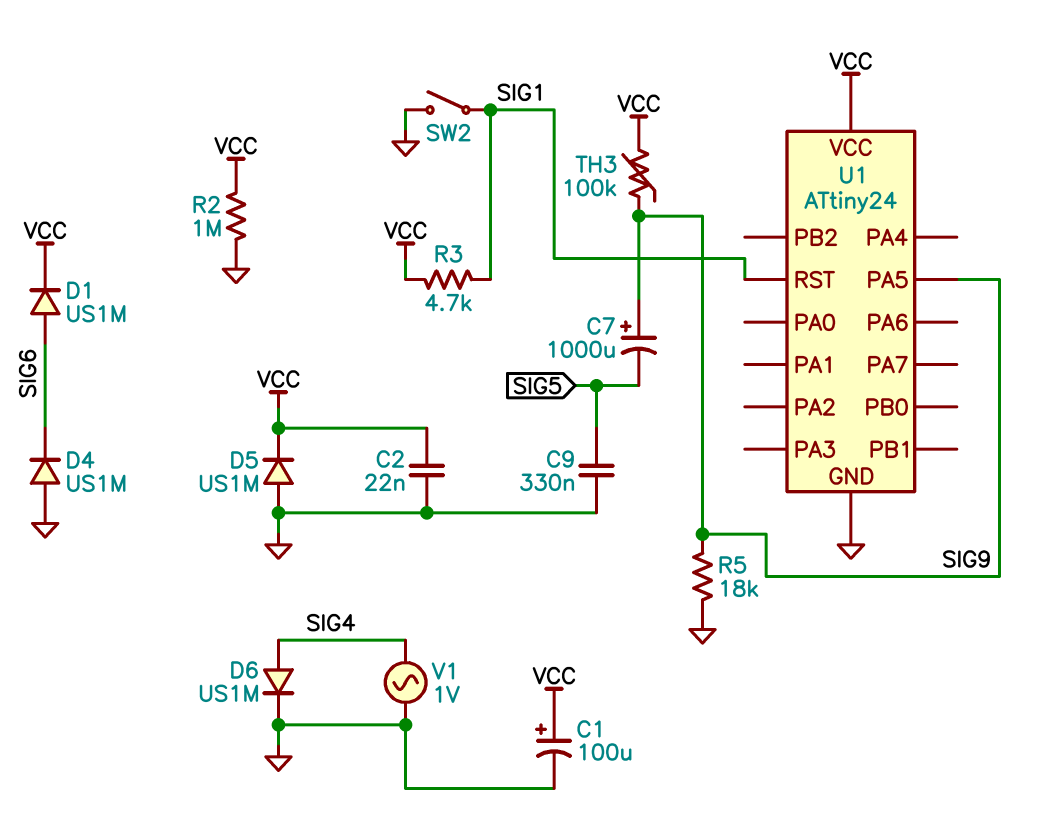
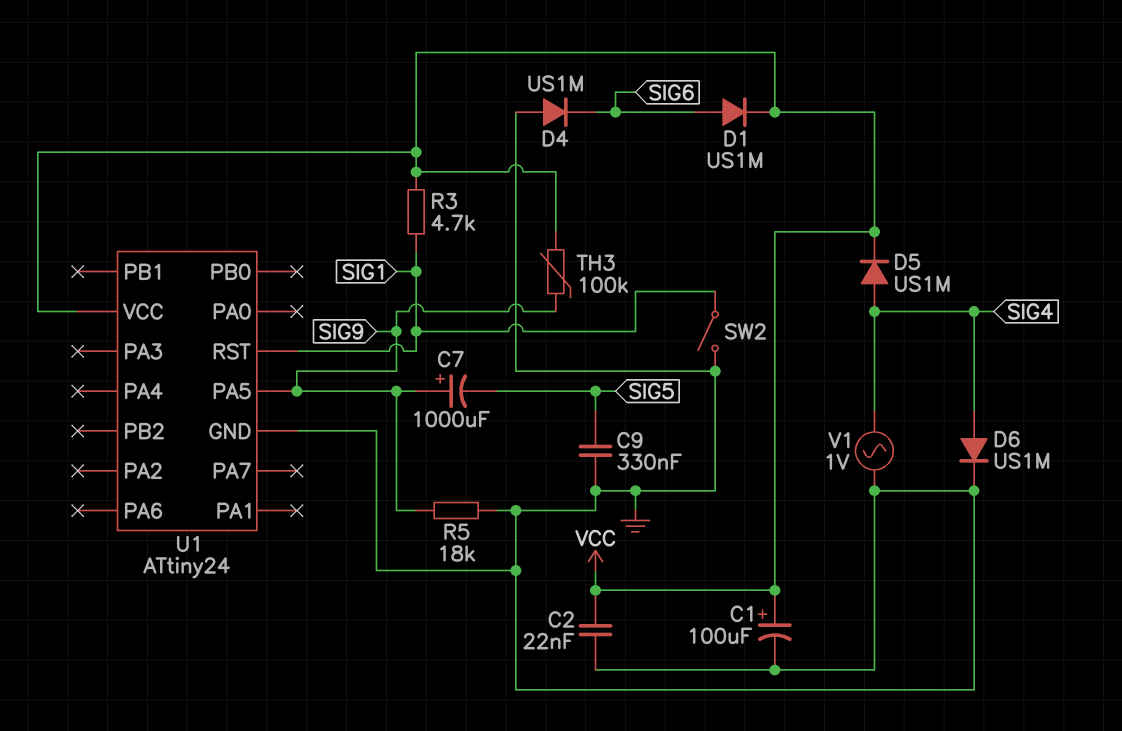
D5: diode US1M (A GND, K VCC) -> diode US1M (A SIG4, K VCC)
R2: 1M (GND, VCC) -> none

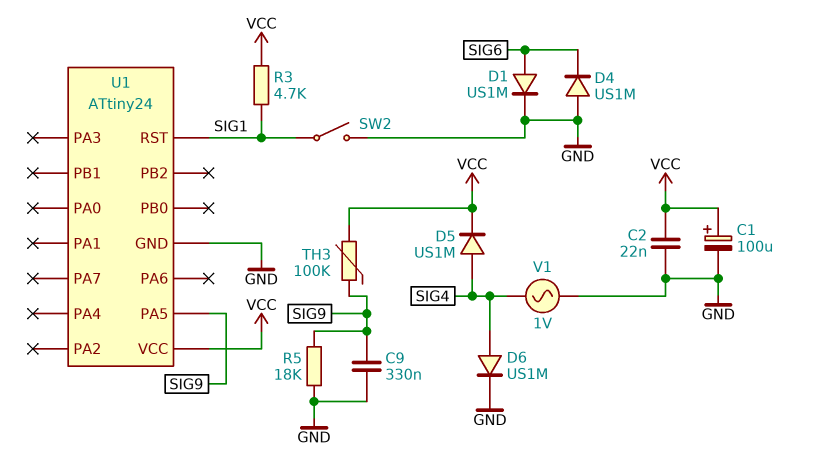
C7: 1000uF (plus SIG9, minus SIG5) -> none
C9: 330nF (GND, SIG5) -> 330nF (GND, SIG9)
D1: diode US1M (A SIG6, K VCC) -> diode US1M (A SIG6, K GND)

